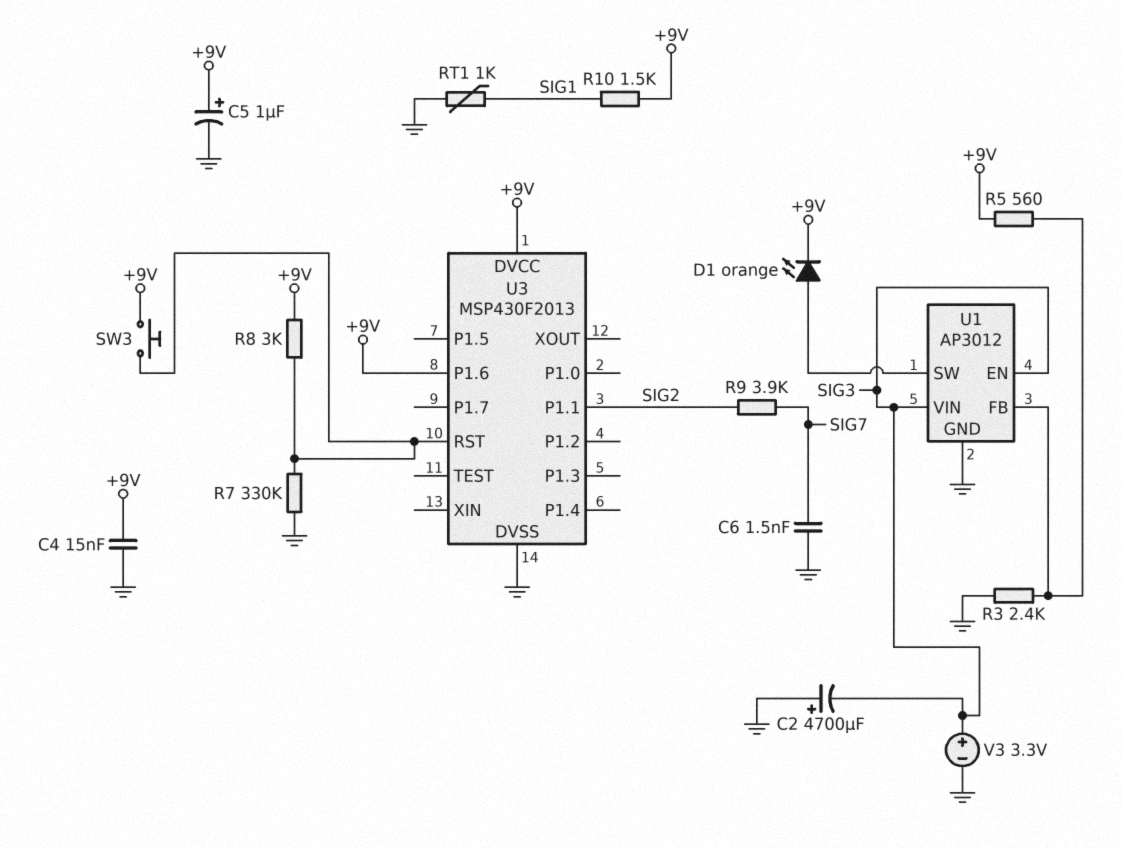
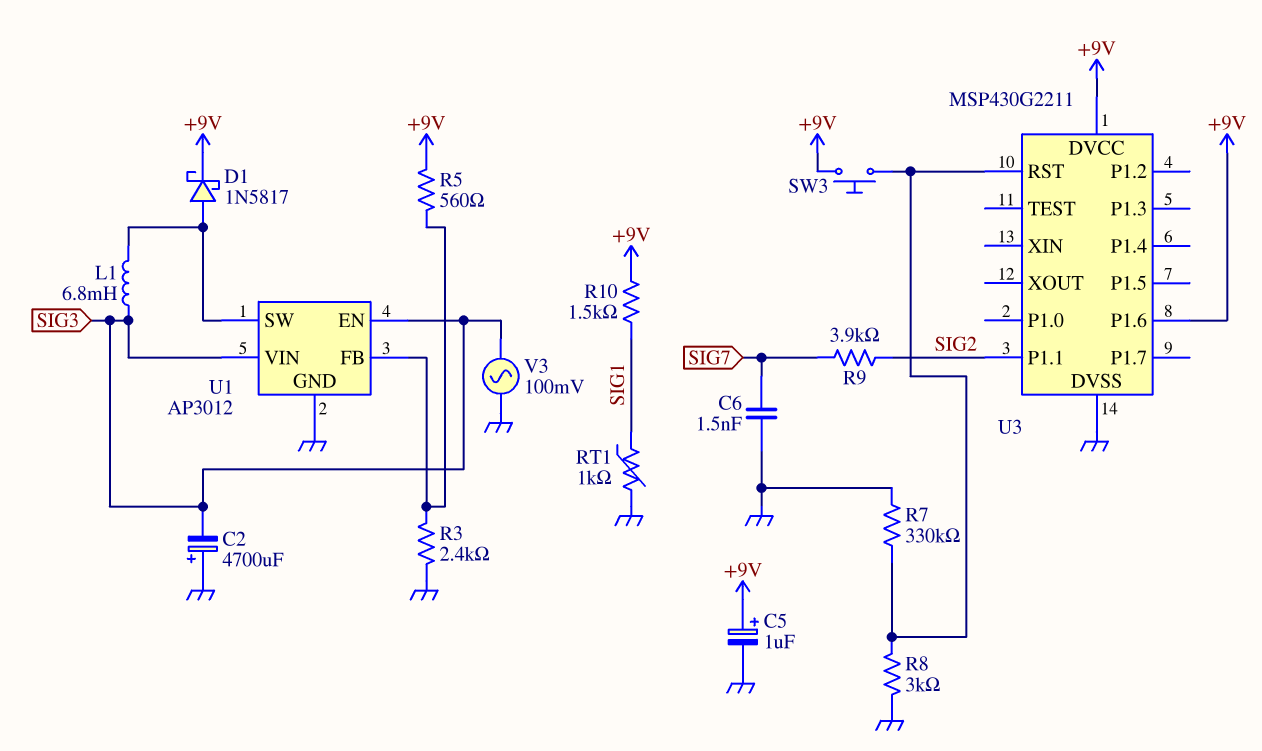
C4: 15nF (+9V, GND) -> none
D1: LED orange (A U1/SW, K +9V) -> schottky 1N5817 (A U1/SW, K +9V)
L1: none -> 6.8mH (SIG3, U1/SW)
R8: 3k (+9V, U3/RST) -> 3k (GND, U3/RST)
U3: MSP430F2013 -> MSP430G2211
V3: 3.3V (plus SIG3, minus GND) -> AC 100mV (GND, SIG3)

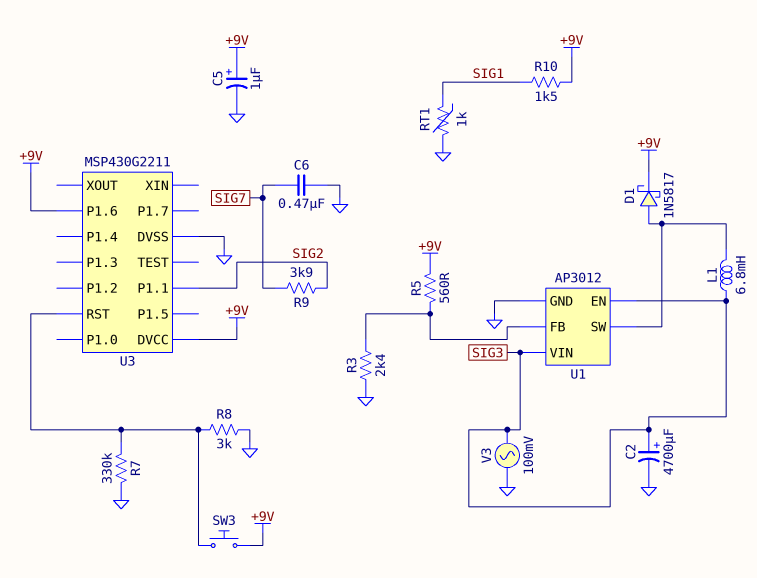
C2: 4700uF (plus GND, minus SIG3) -> 4700uF (plus SIG3, minus GND)
C6: 1.5nF (GND, SIG7) -> 470nF (GND, SIG7)

